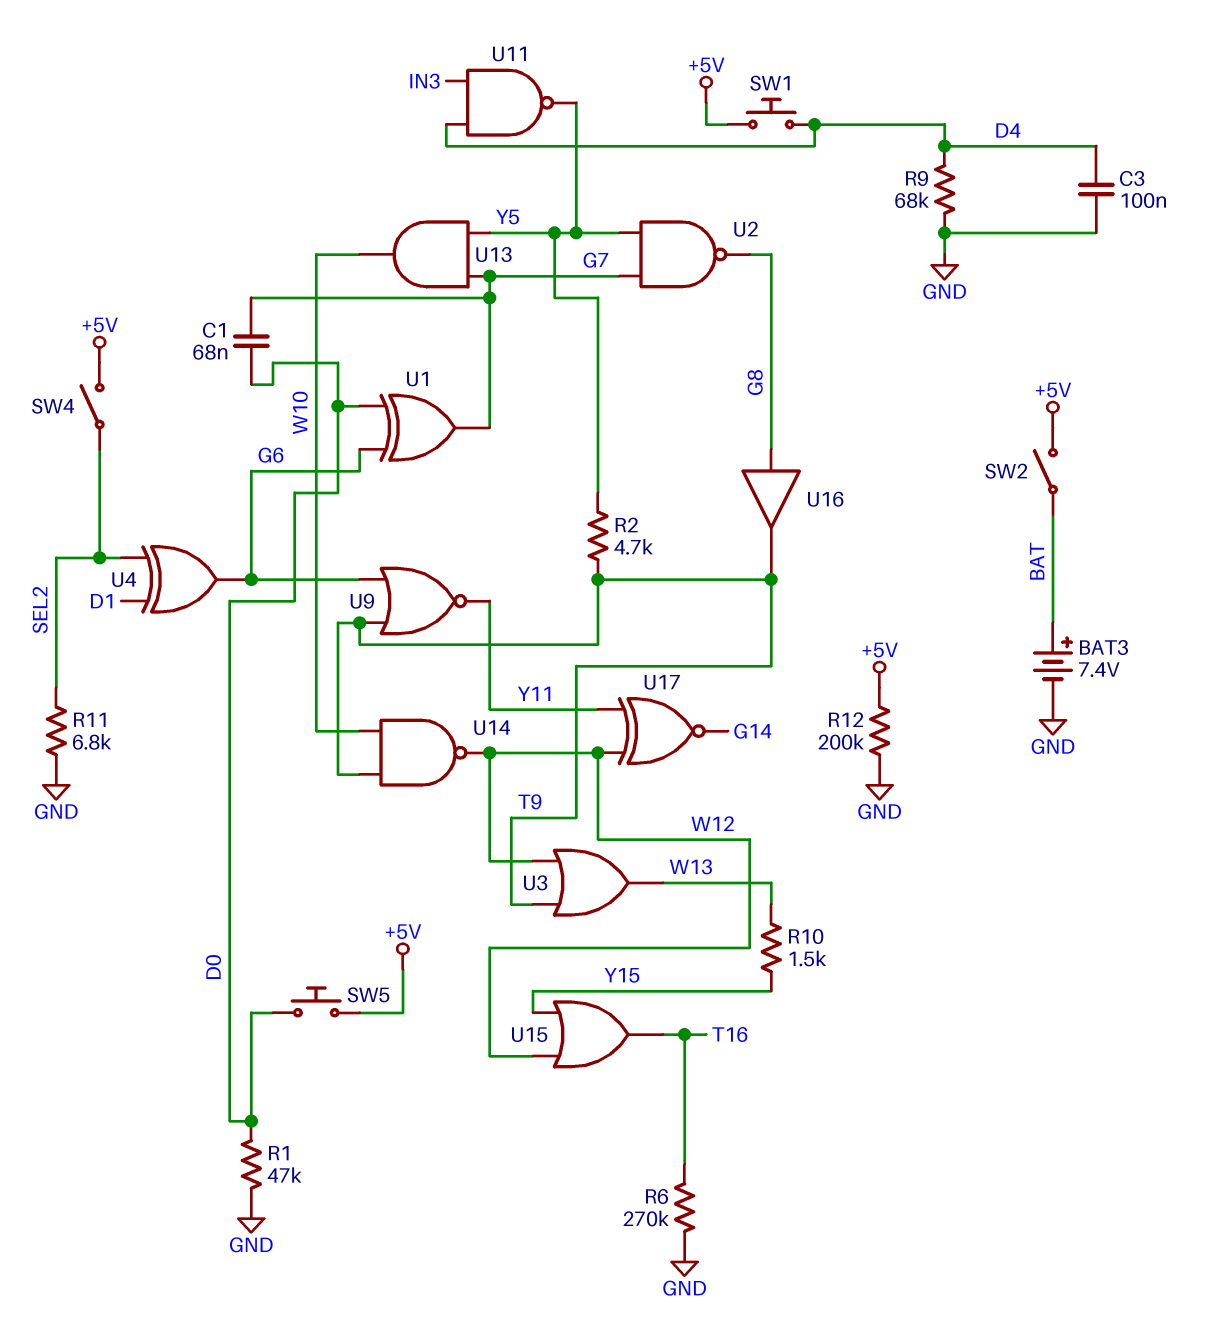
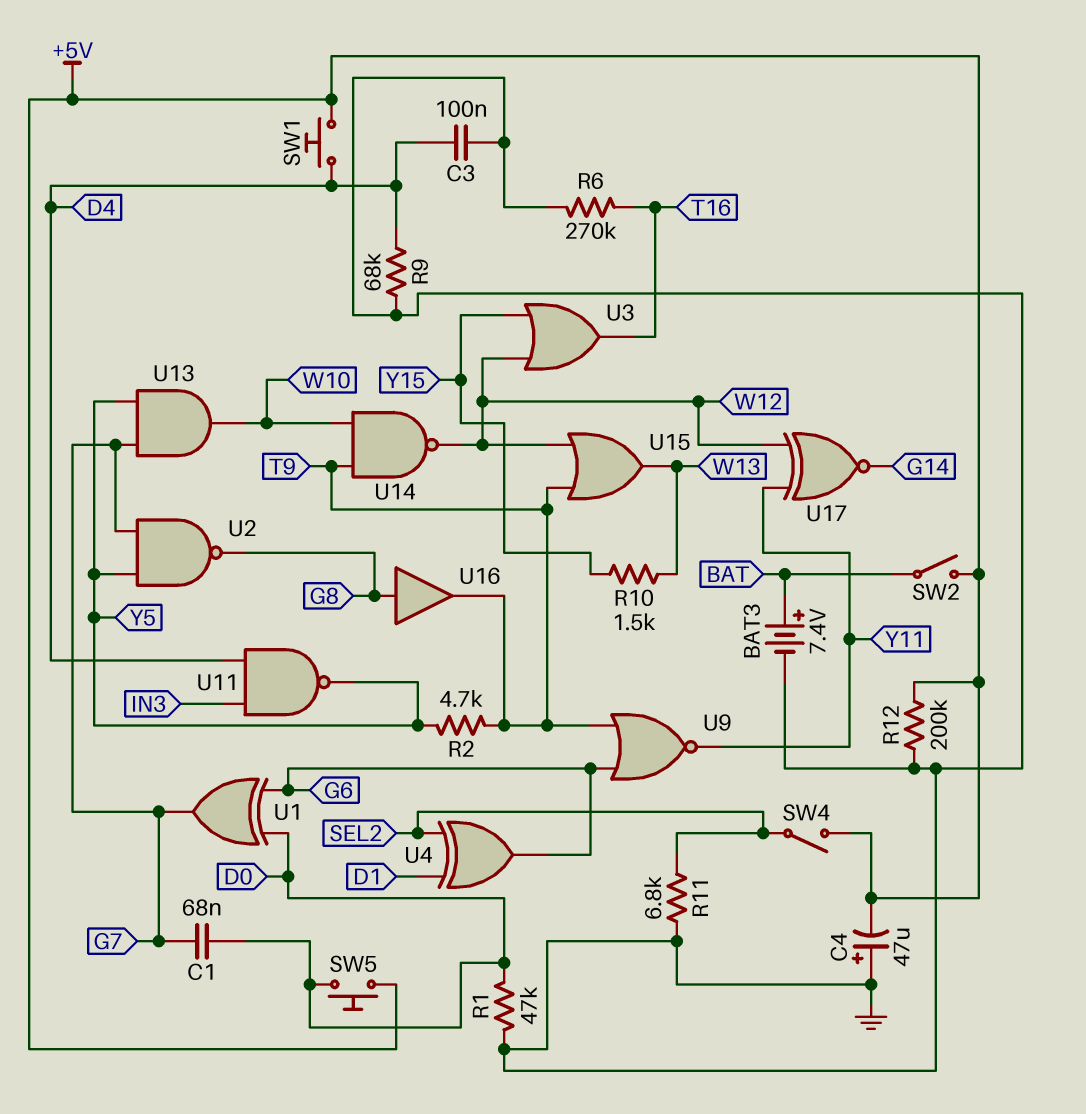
C4: none -> 47uF (plus GND, minus +5V)
U3: OR (in T9, in W12, out W13) -> OR (in W12, in Y15, out T16)
U15: OR (in W12, in Y15, out T16) -> OR (in T9, in W12, out W13)

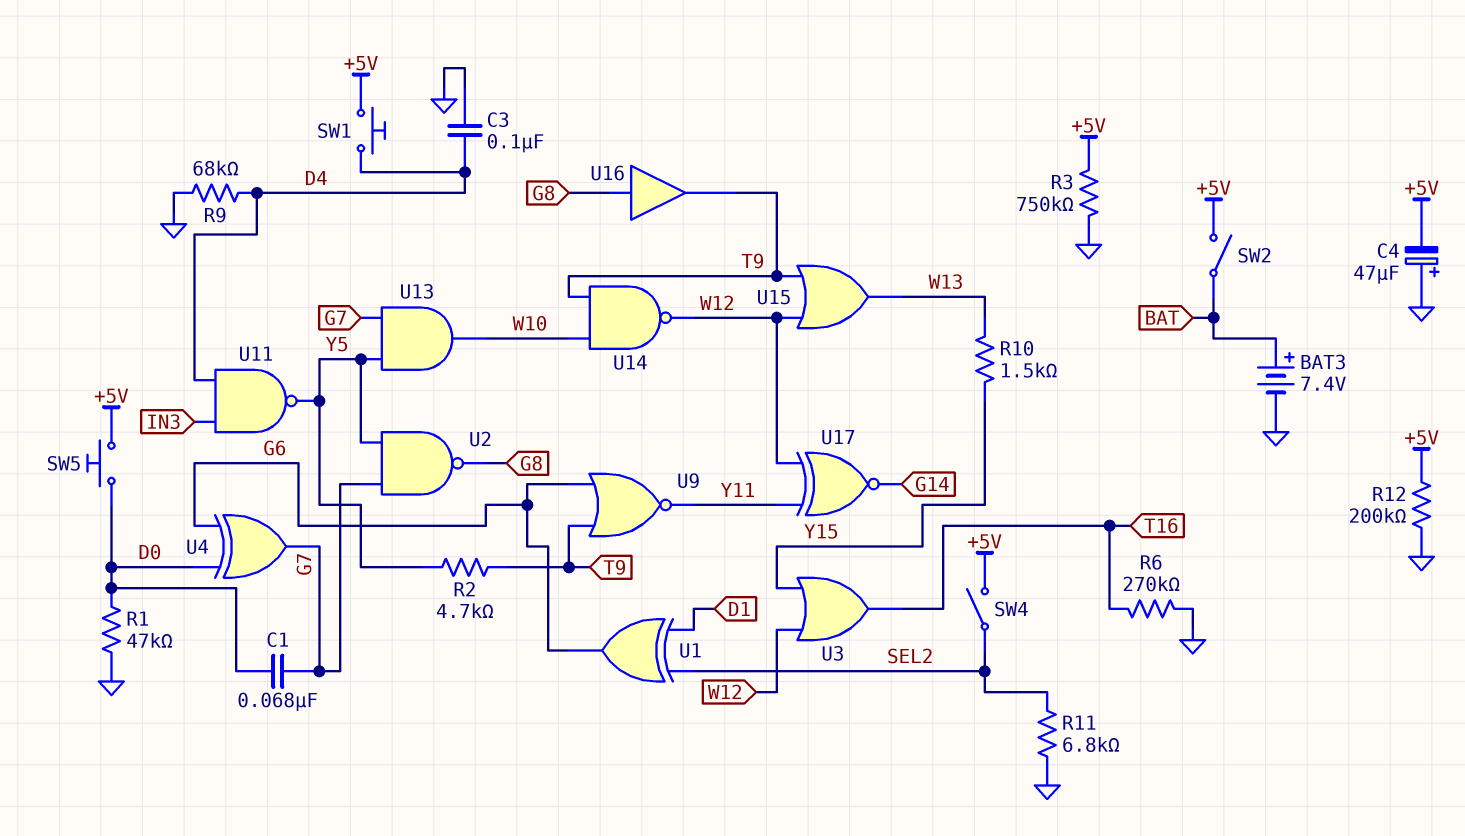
R3: none -> 750k (+5V, GND)
U1: XOR (in D0, in G6, out G7) -> XOR (in D1, in SEL2, out G6)
U4: XOR (in D1, in SEL2, out G6) -> XOR (in D0, in G6, out G7)

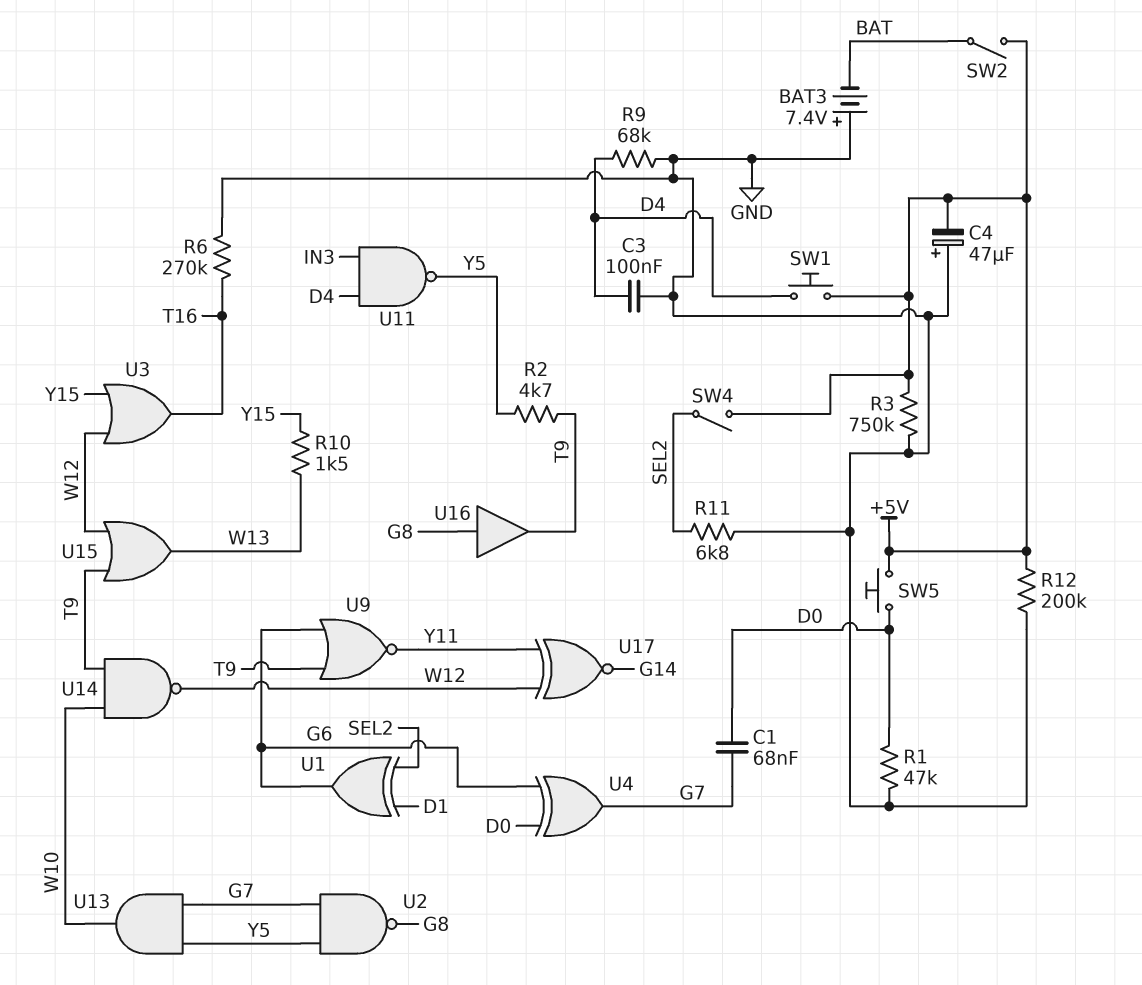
BAT3: 7.4V (plus BAT, minus GND) -> 7.4V (plus GND, minus BAT)

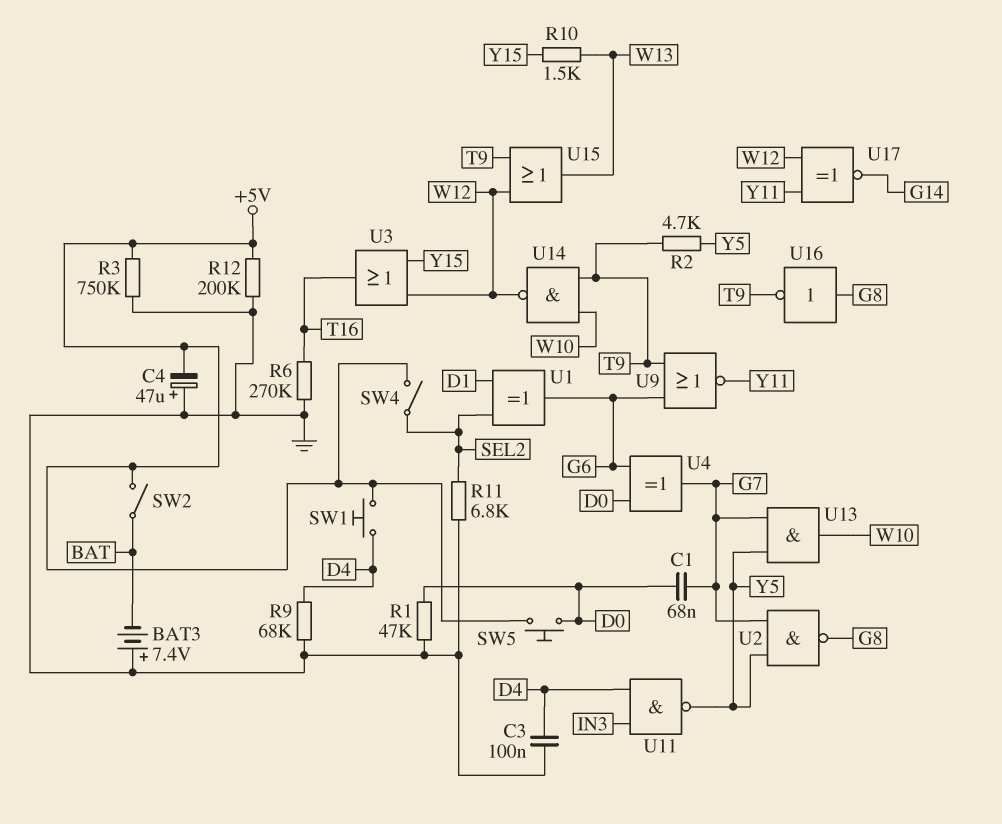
U16: buffer (in G8, out T9) -> NOT (in G8, out T9)

